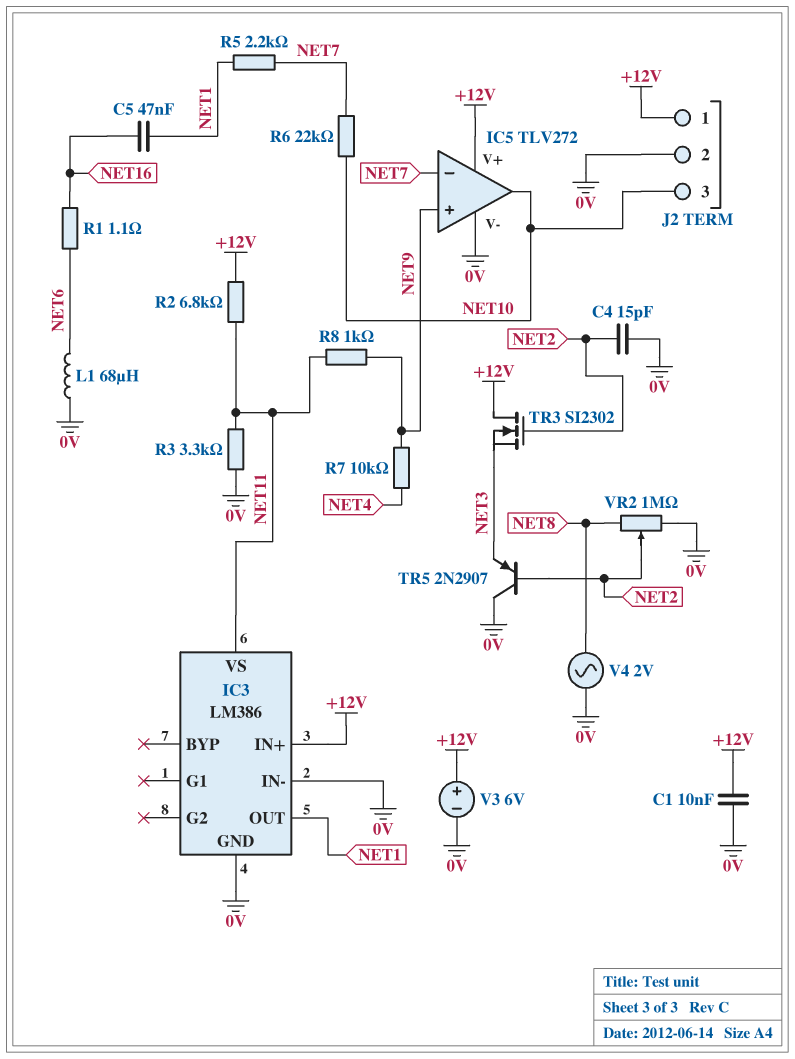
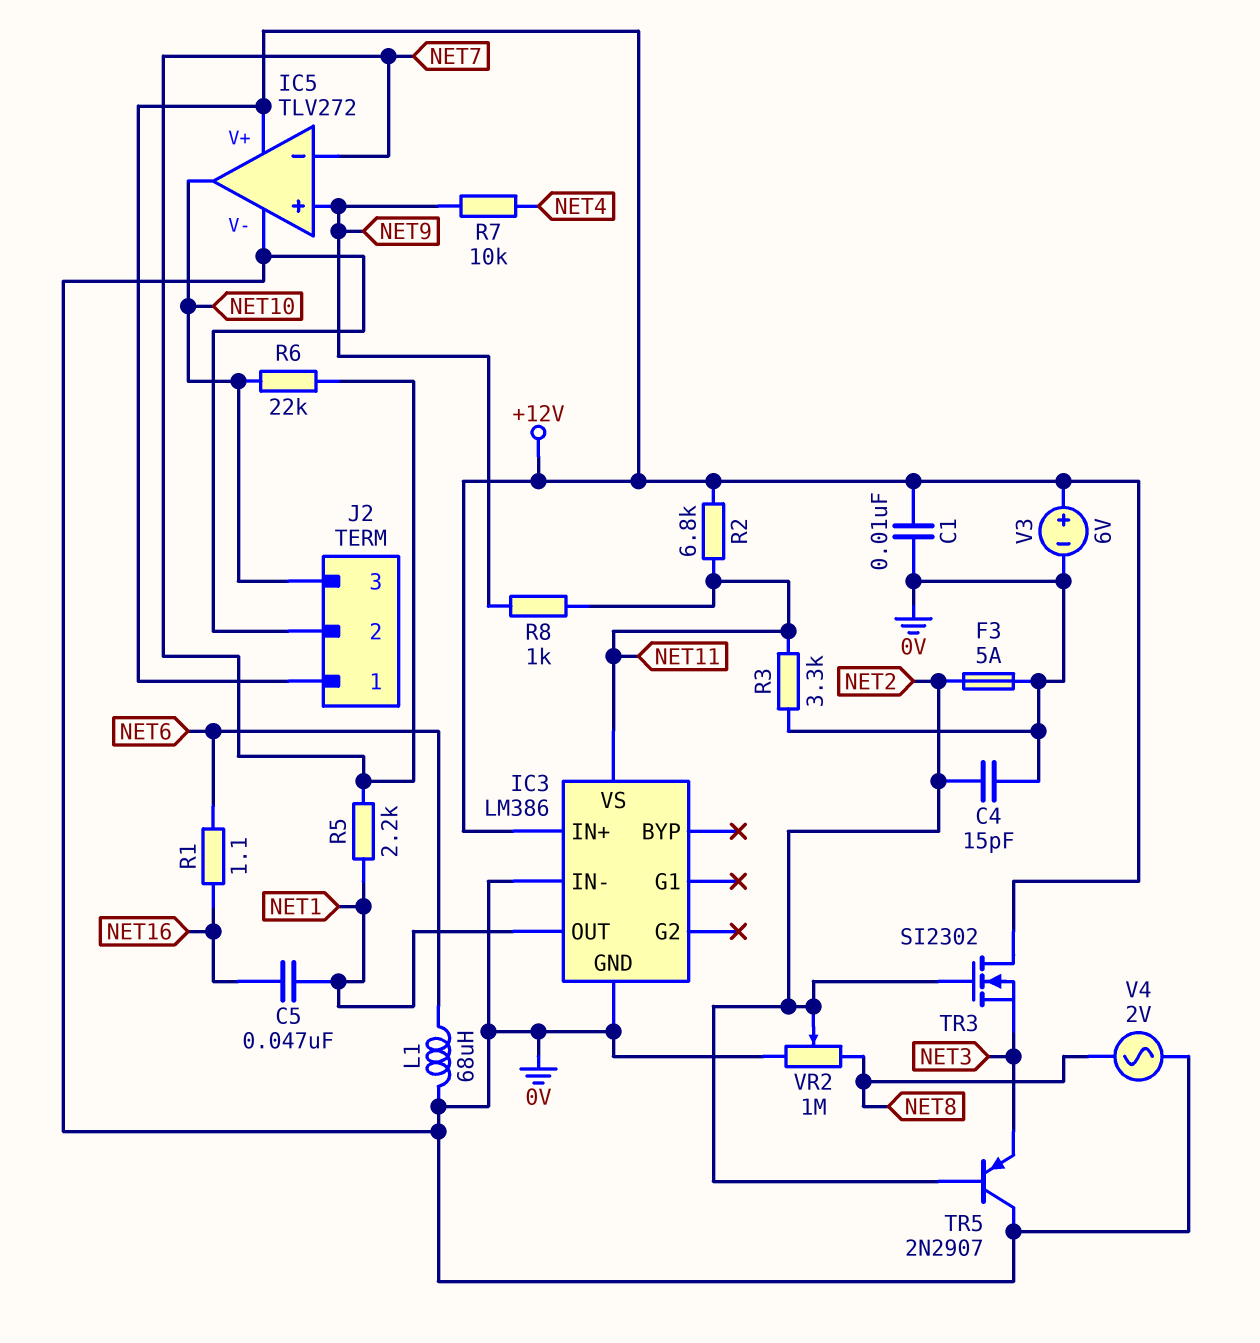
F3: none -> 5A (0V, NET2)

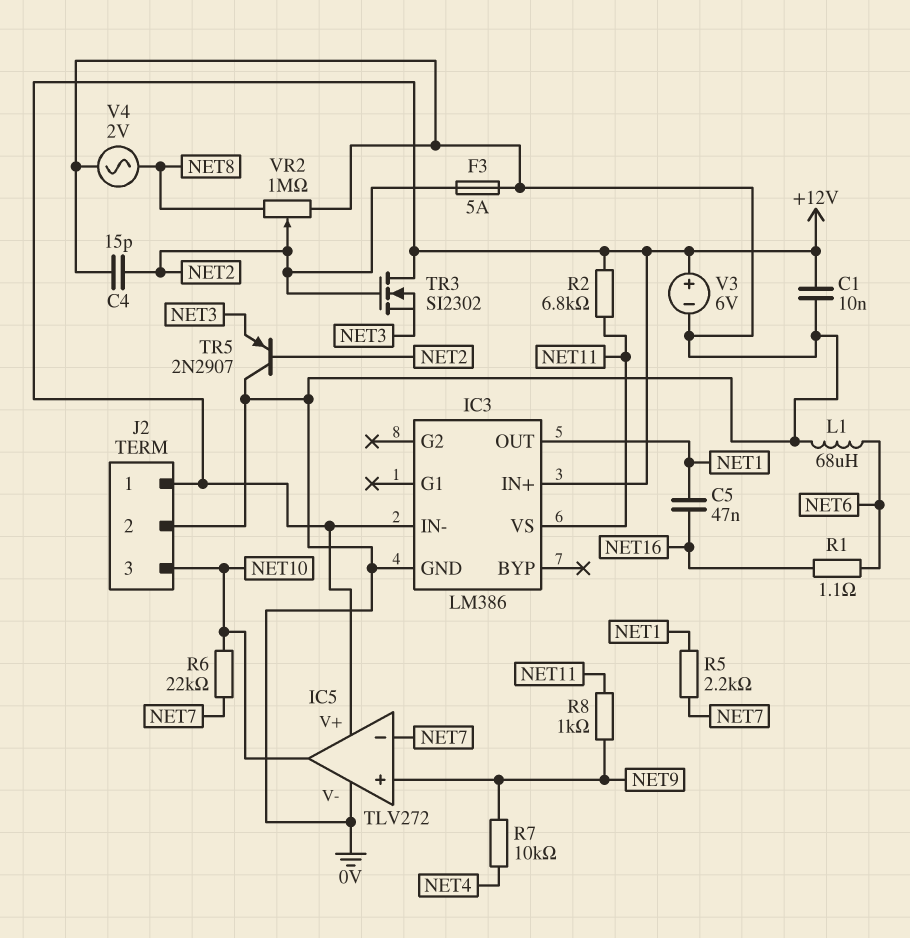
IC3 pin IN-: 0V -> +12V
R3: 3.3k (0V, NET11) -> none

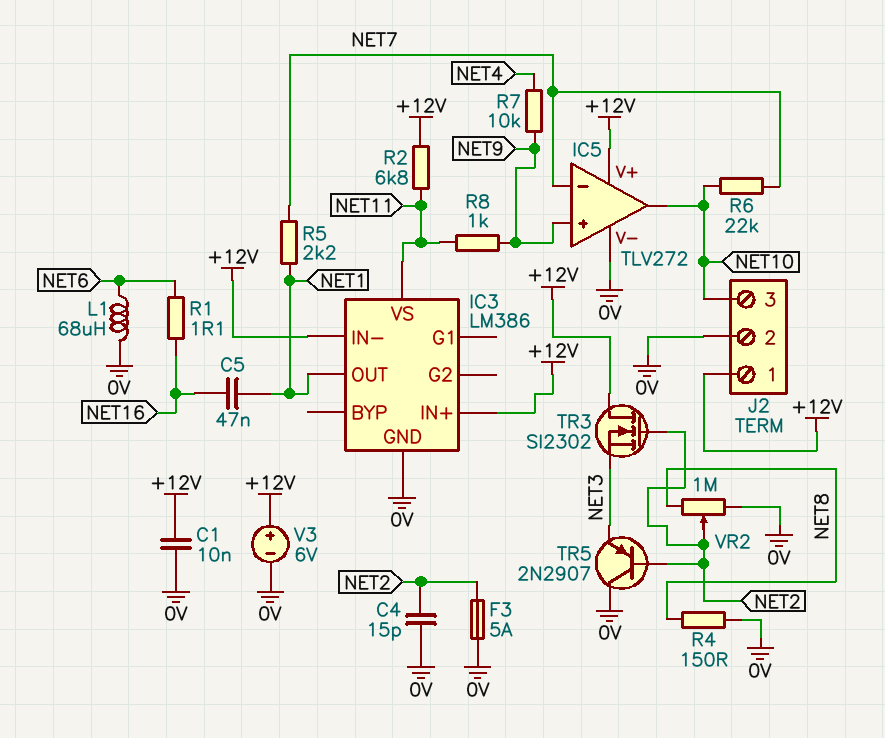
R4: none -> 150 (0V, NET8)
V4: AC 2V (0V, NET8) -> none

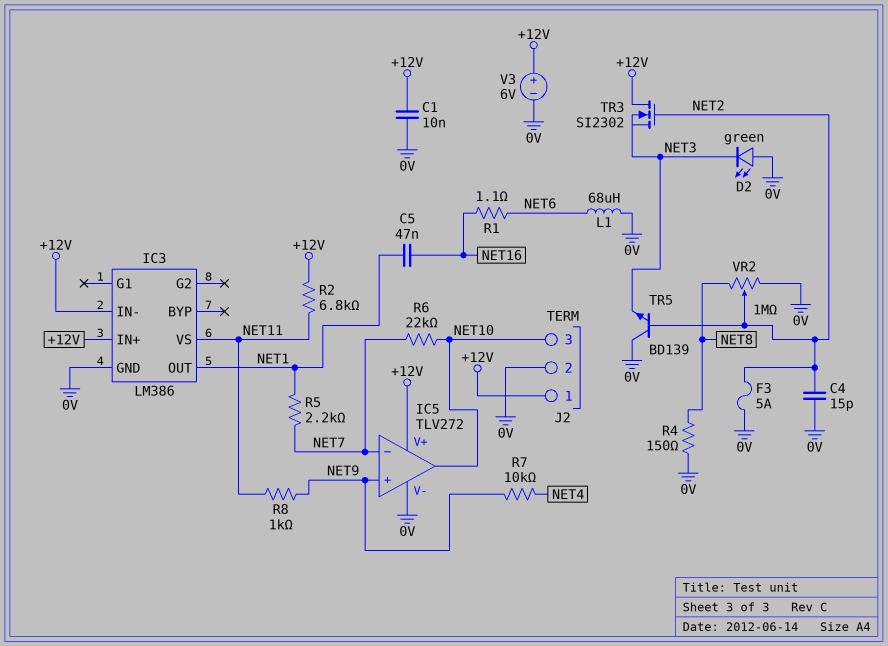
D2: none -> LED green (A 0V, K NET3)
TR5: PNP 2N2907 (B NET2, C 0V, E NET3) -> NPN BD139 (B NET2, C 0V, E NET3)

